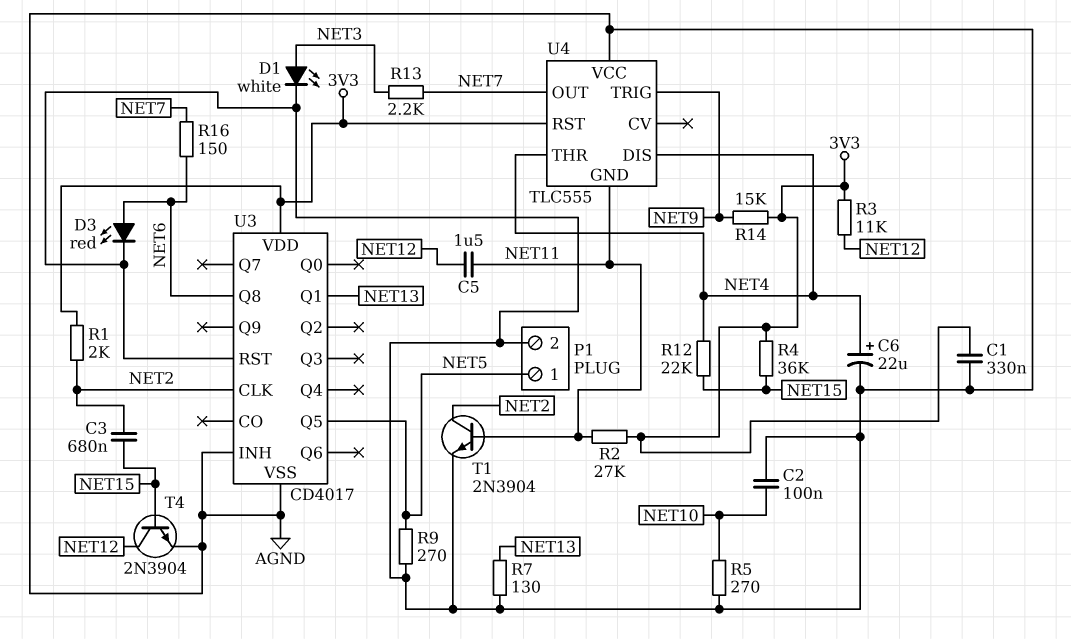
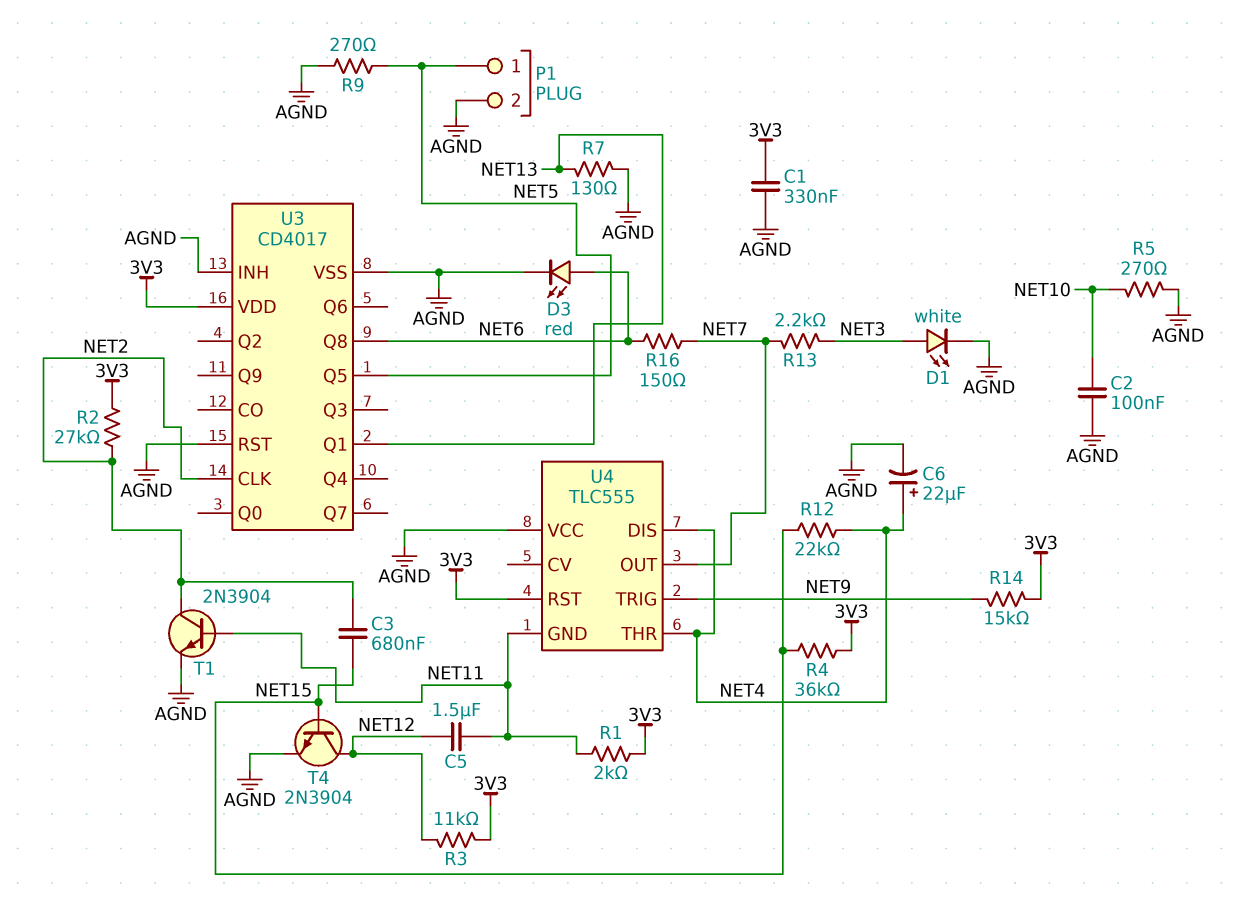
R1: 2k (3V3, NET2) -> 2k (3V3, NET11)
R2: 27k (3V3, NET11) -> 27k (3V3, NET2)

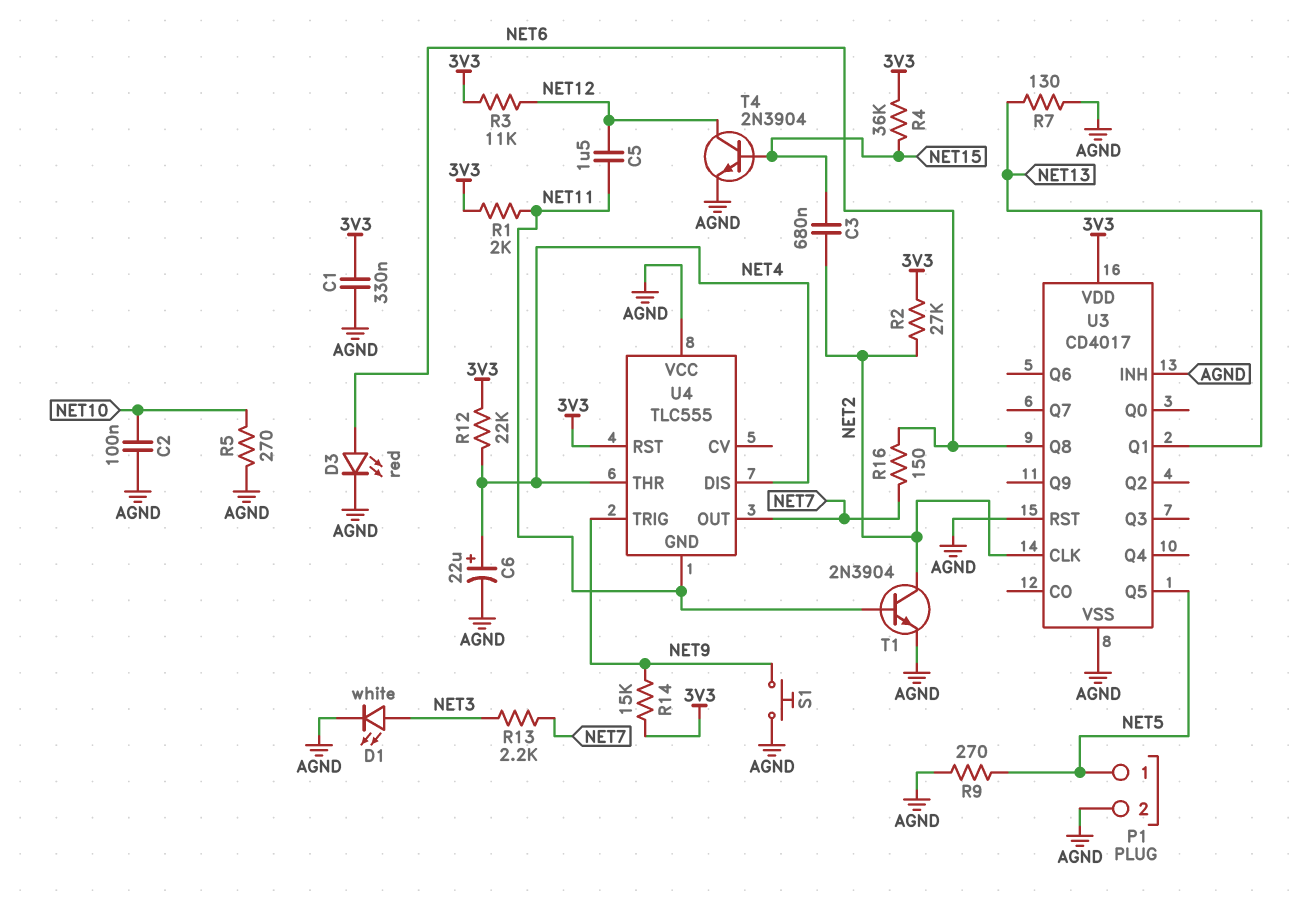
R12: 22k (NET4, NET15) -> 22k (3V3, NET4)
S1: none -> button (AGND, NET9)

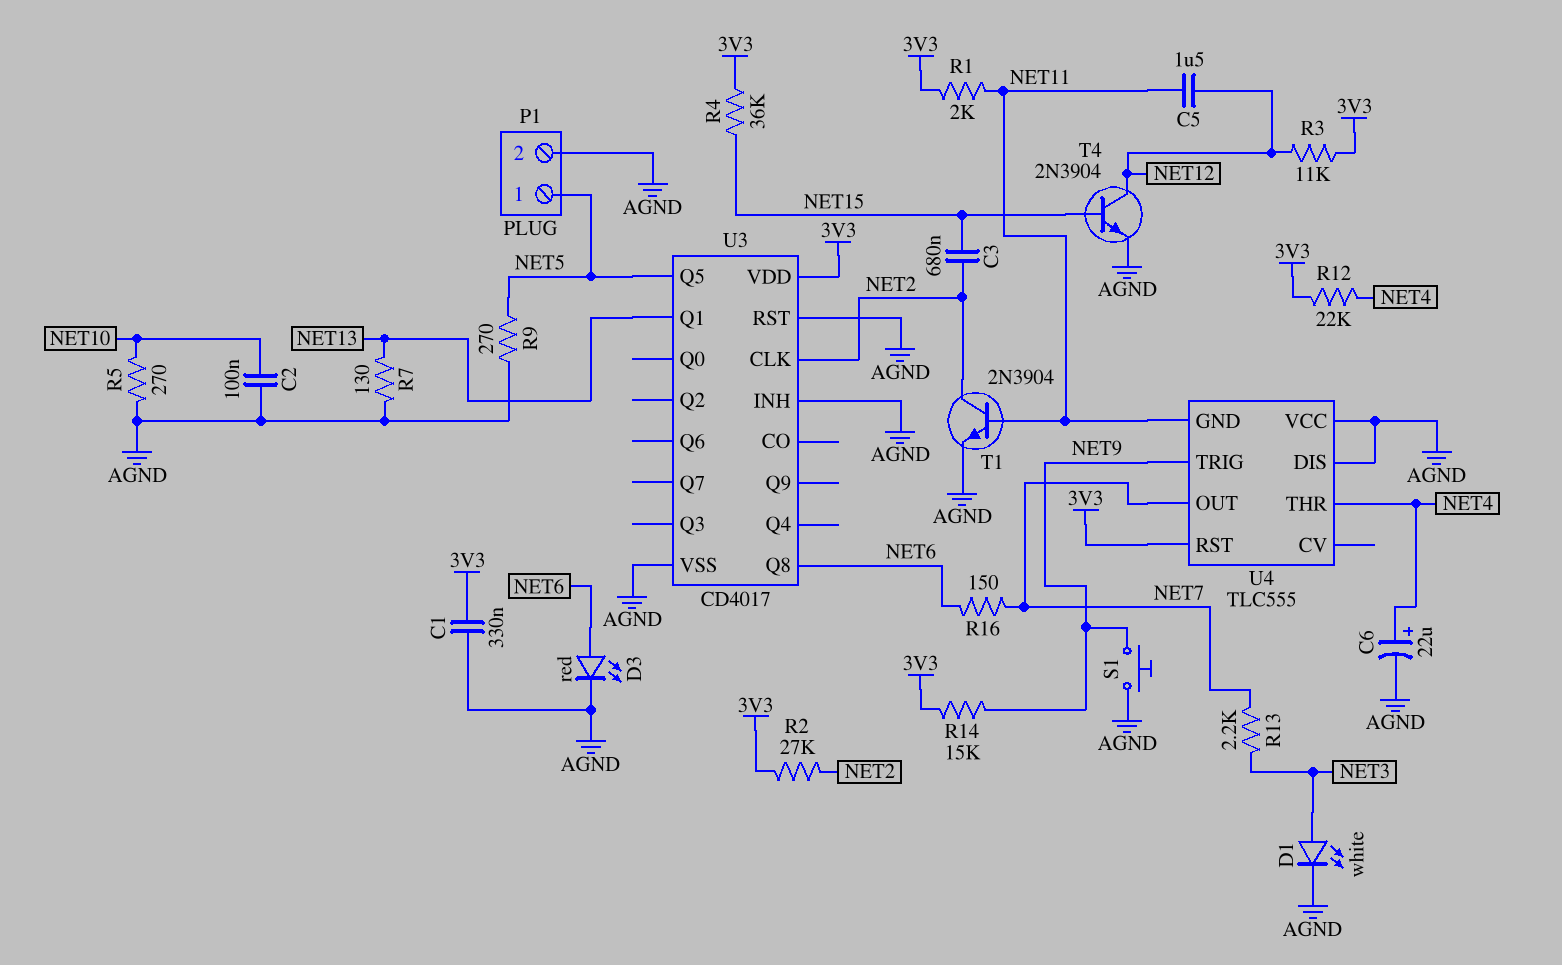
U4 pin DIS: NET4 -> AGND

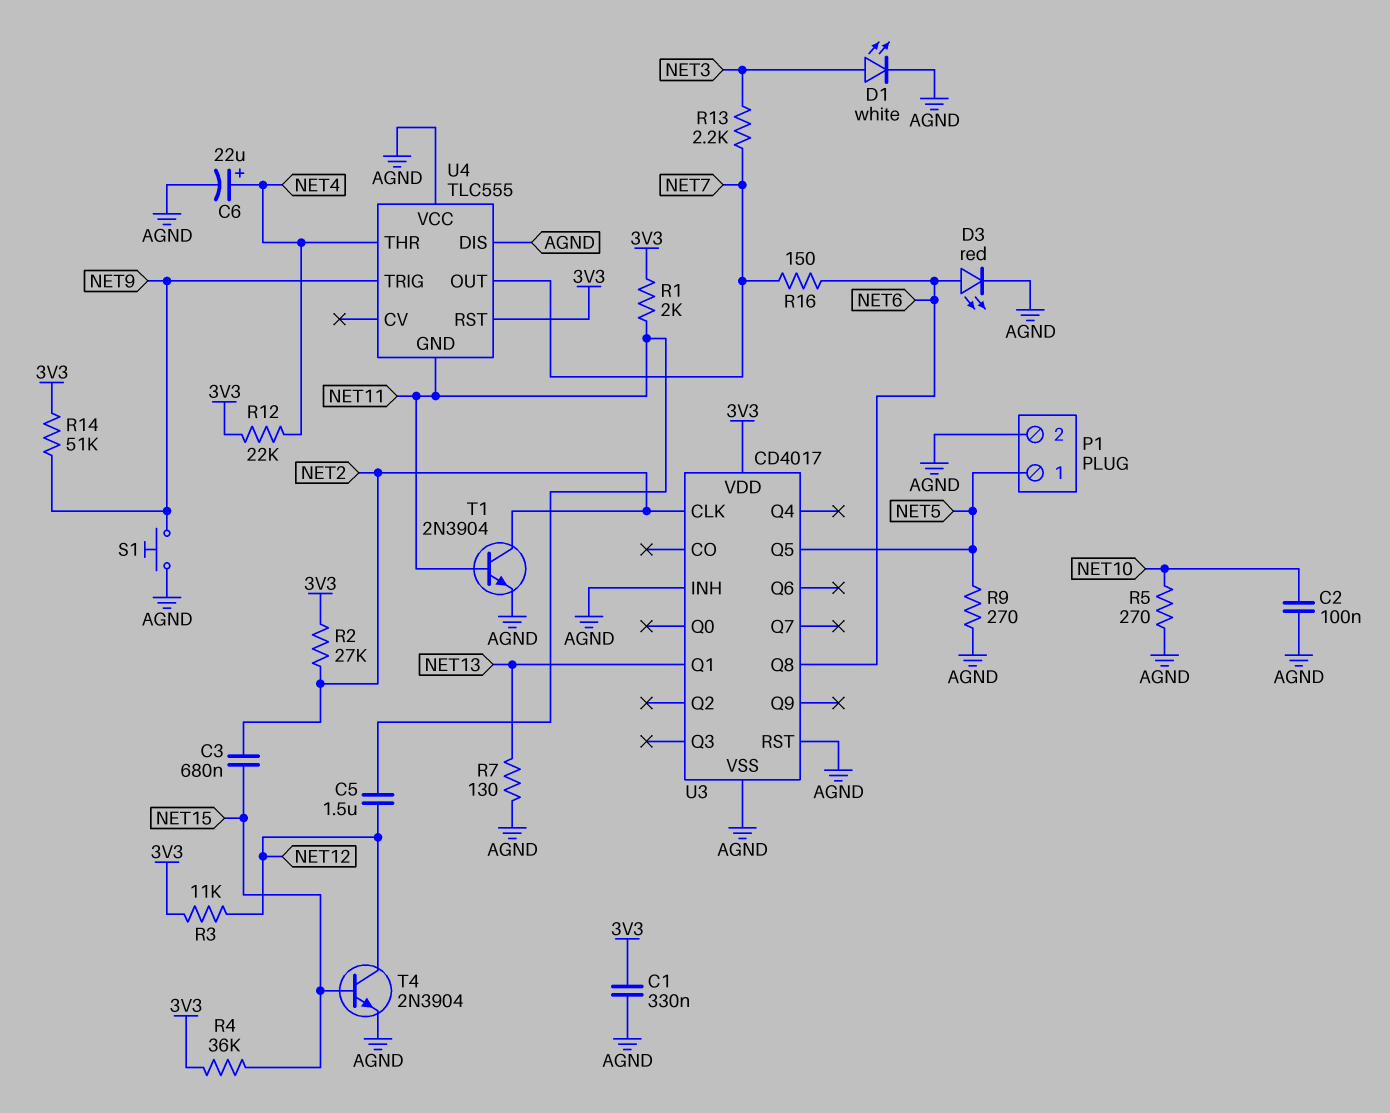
R14: 15k (3V3, NET9) -> 51k (3V3, NET9)

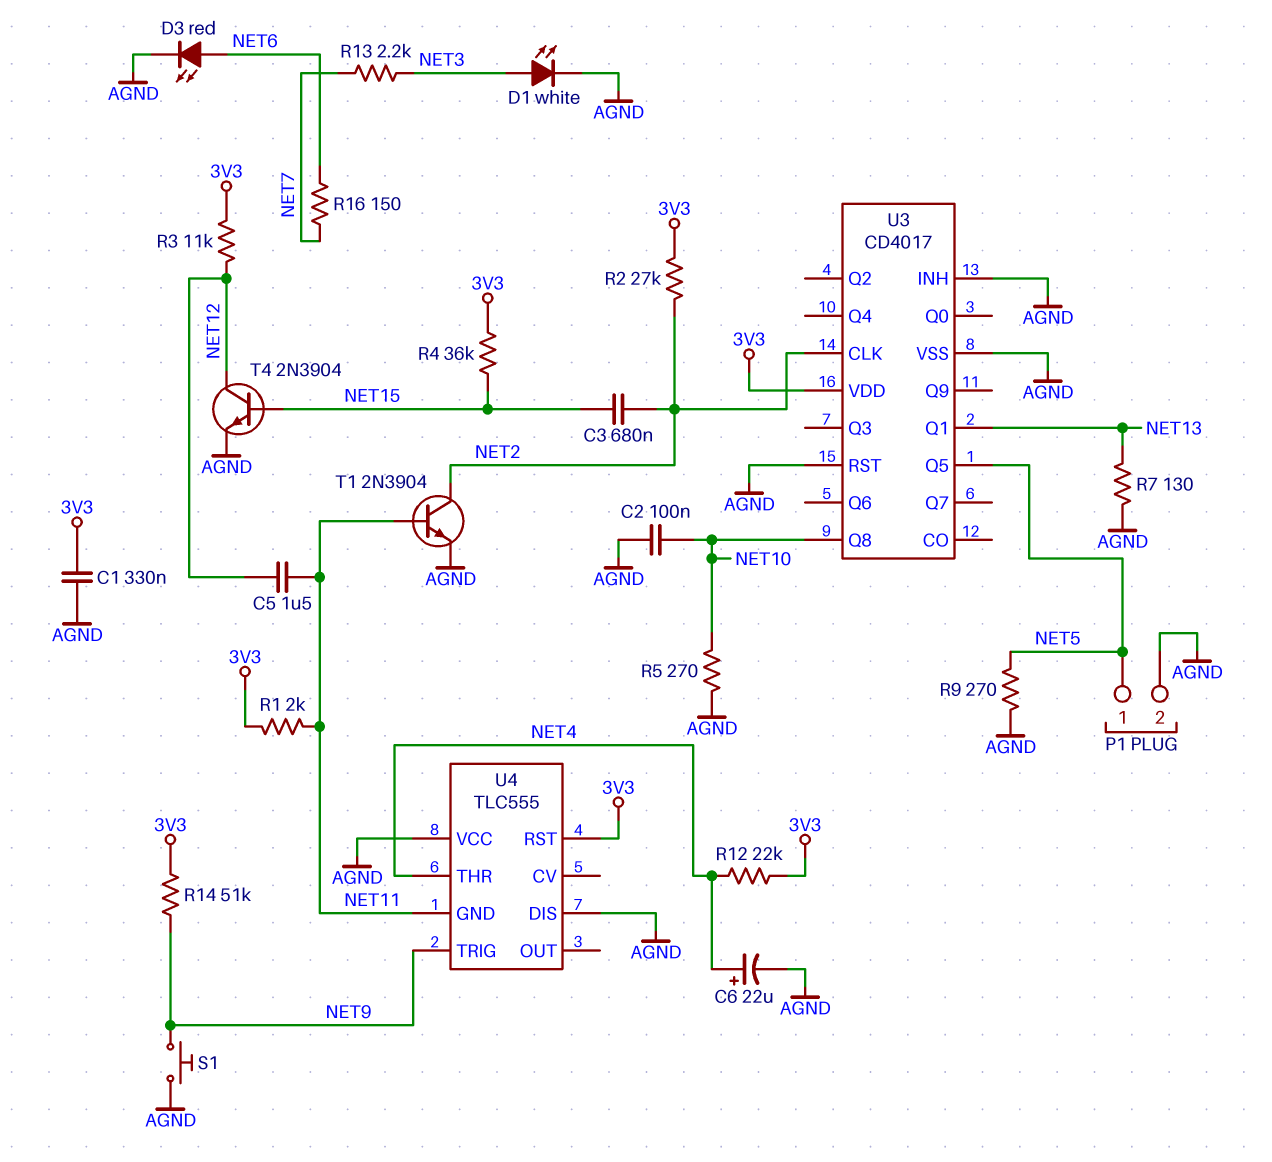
U3 pin Q8: NET6 -> NET10
U4 pin OUT: NET7 -> none

